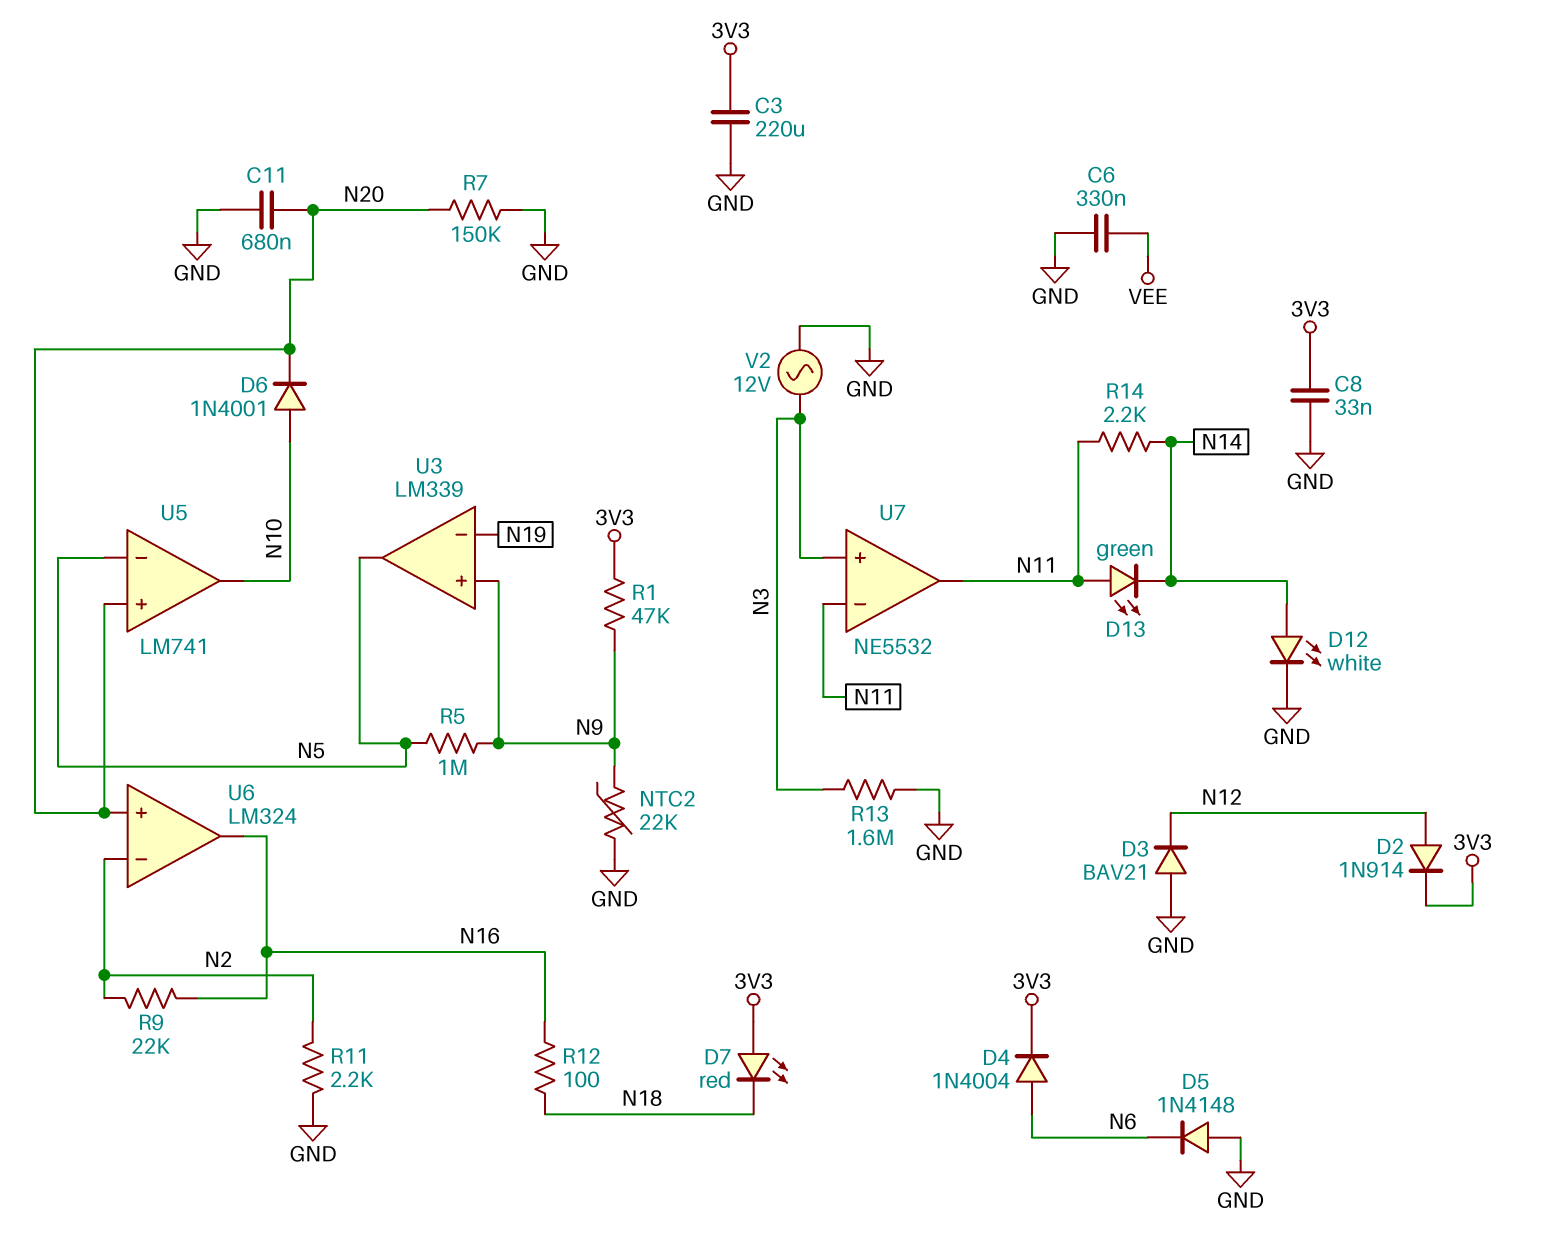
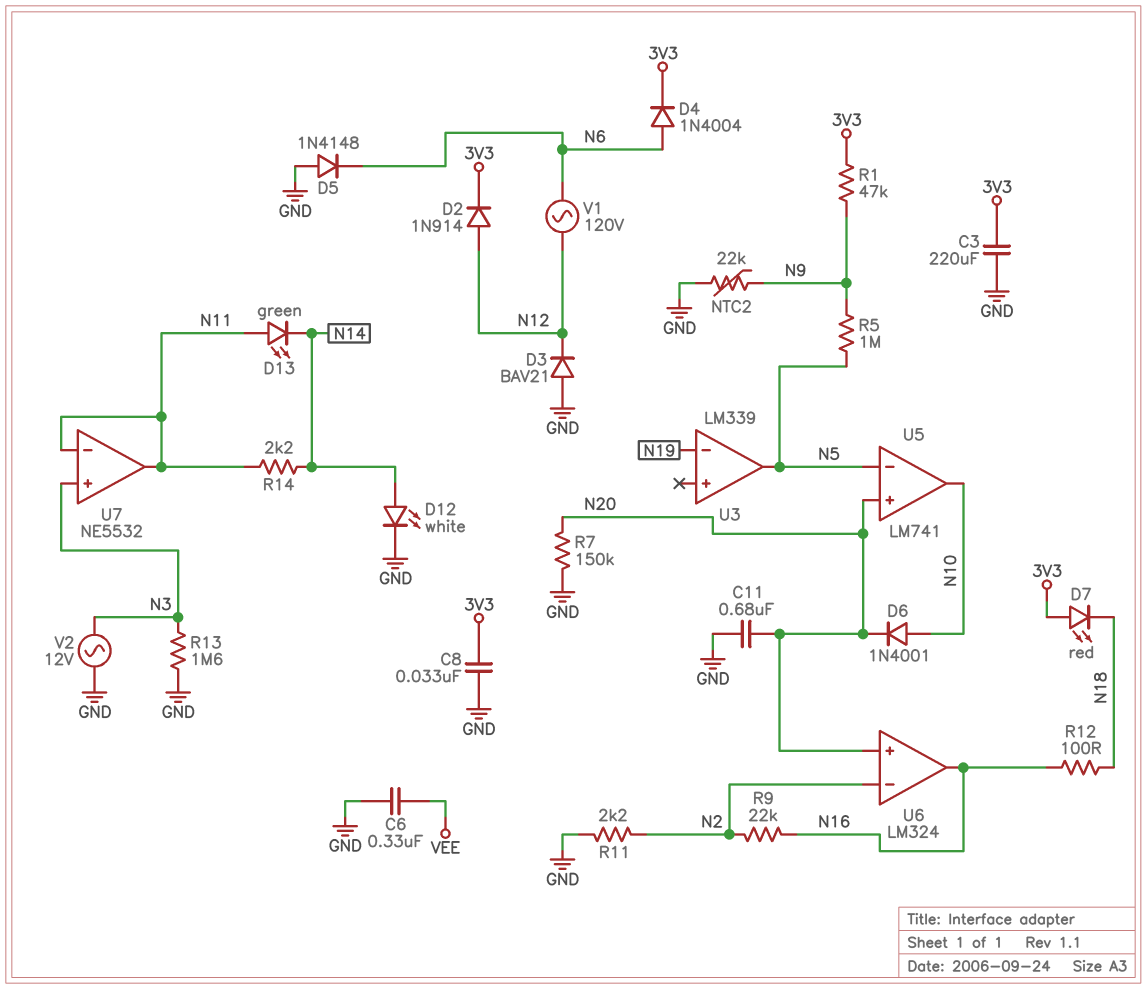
U3 pin in+: N9 -> none
V1: none -> AC 120V (N6, N12)

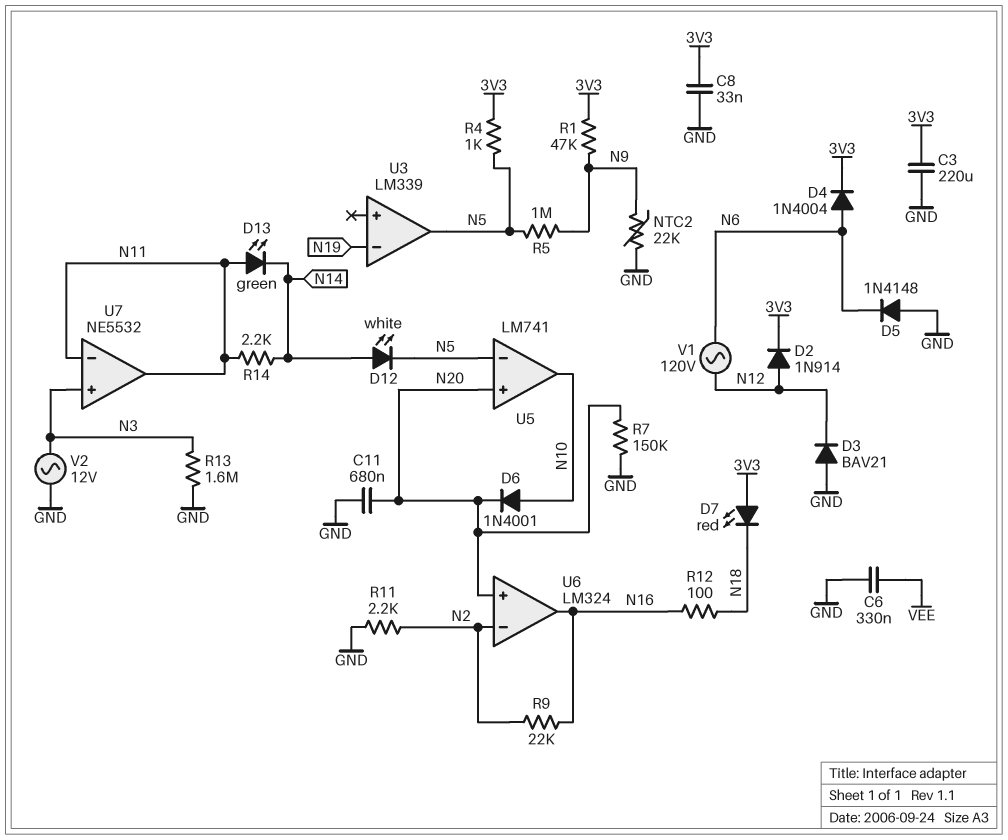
D12: LED white (A N14, K GND) -> LED white (A N14, K N5)
R4: none -> 1k (3V3, N5)

